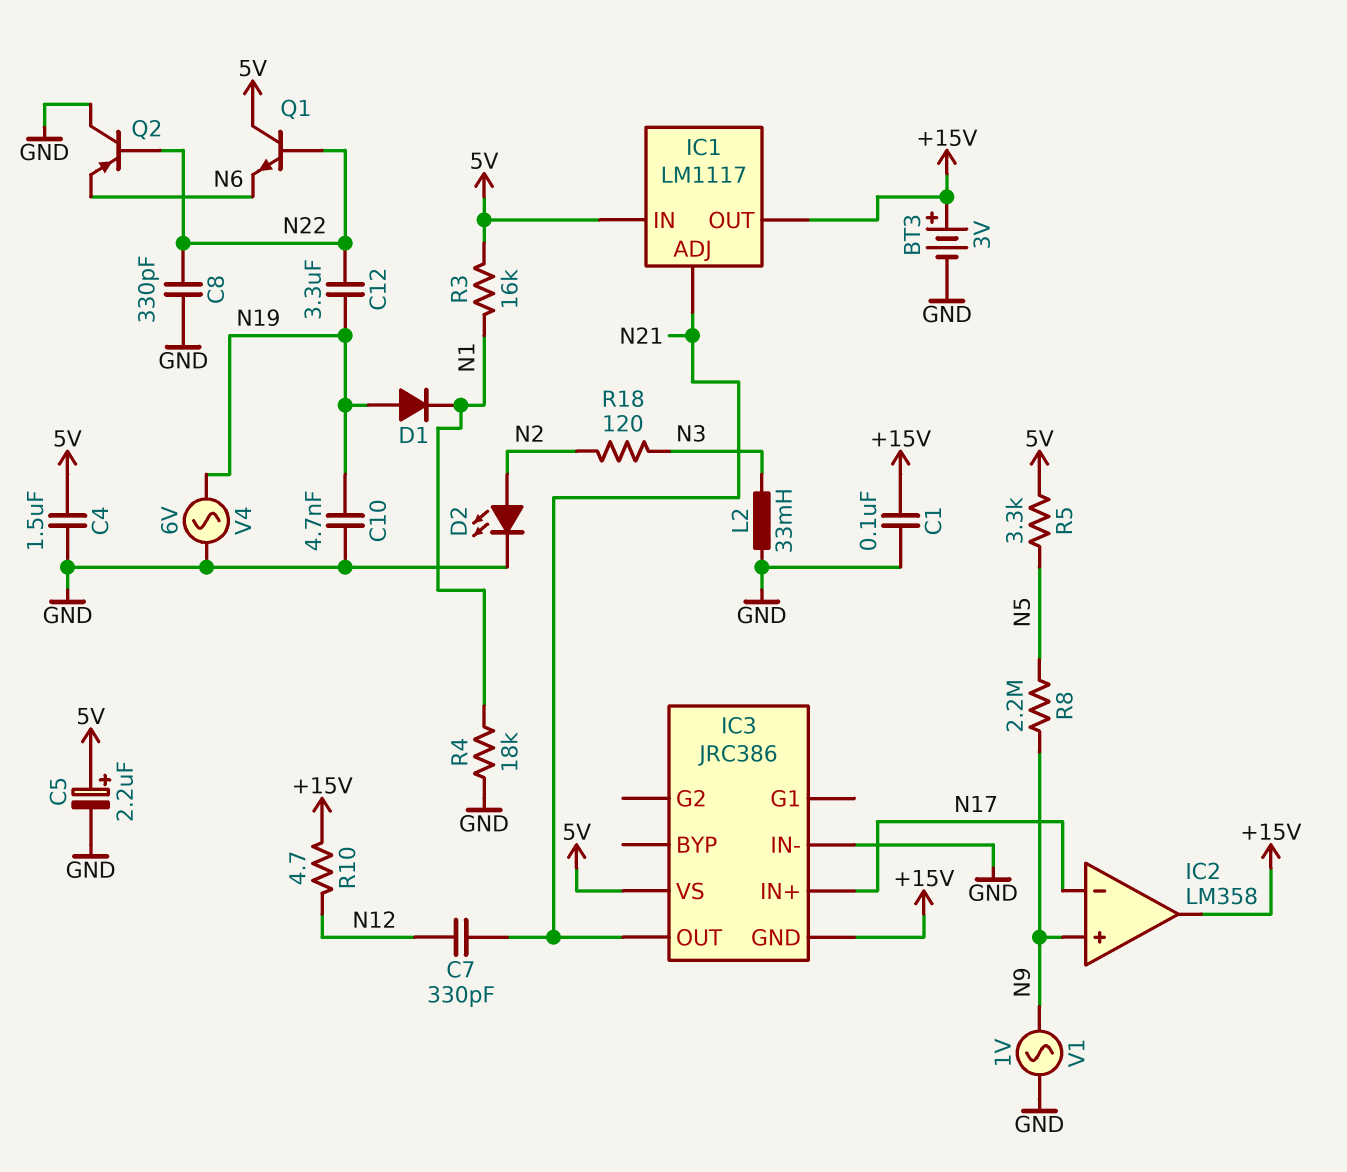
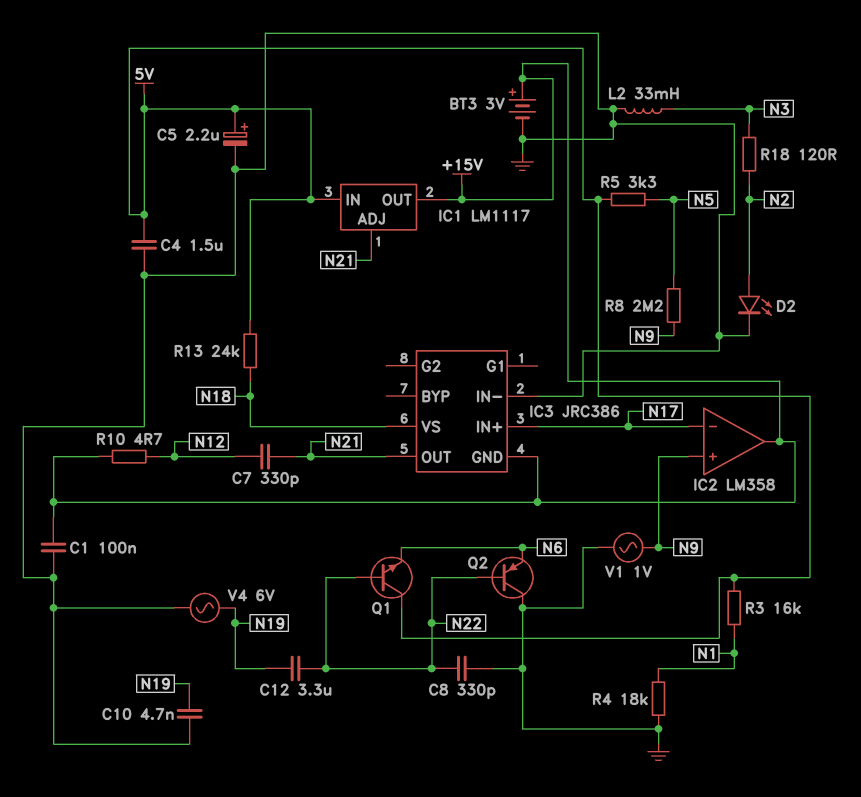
D1: diode (A N19, K N1) -> none
IC3 pin VS: 5V -> N18
R13: none -> 24k (5V, N18)

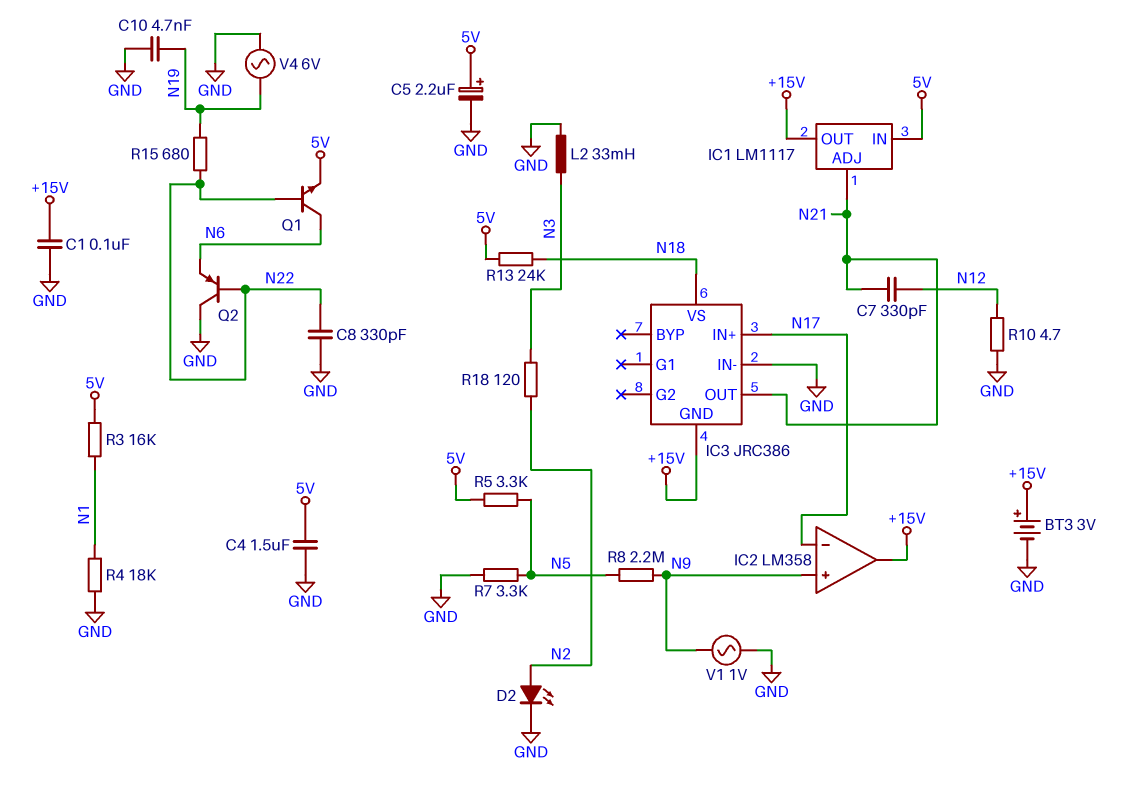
C12: 3.3uF (N19, N22) -> none
Q1: NPN (B N22, C 5V, E N6) -> NPN (B N22, C N6, E 5V)
R7: none -> 3.3k (GND, N5)
R10: 4.7 (+15V, N12) -> 4.7 (GND, N12)
R15: none -> 680 (N19, N22)

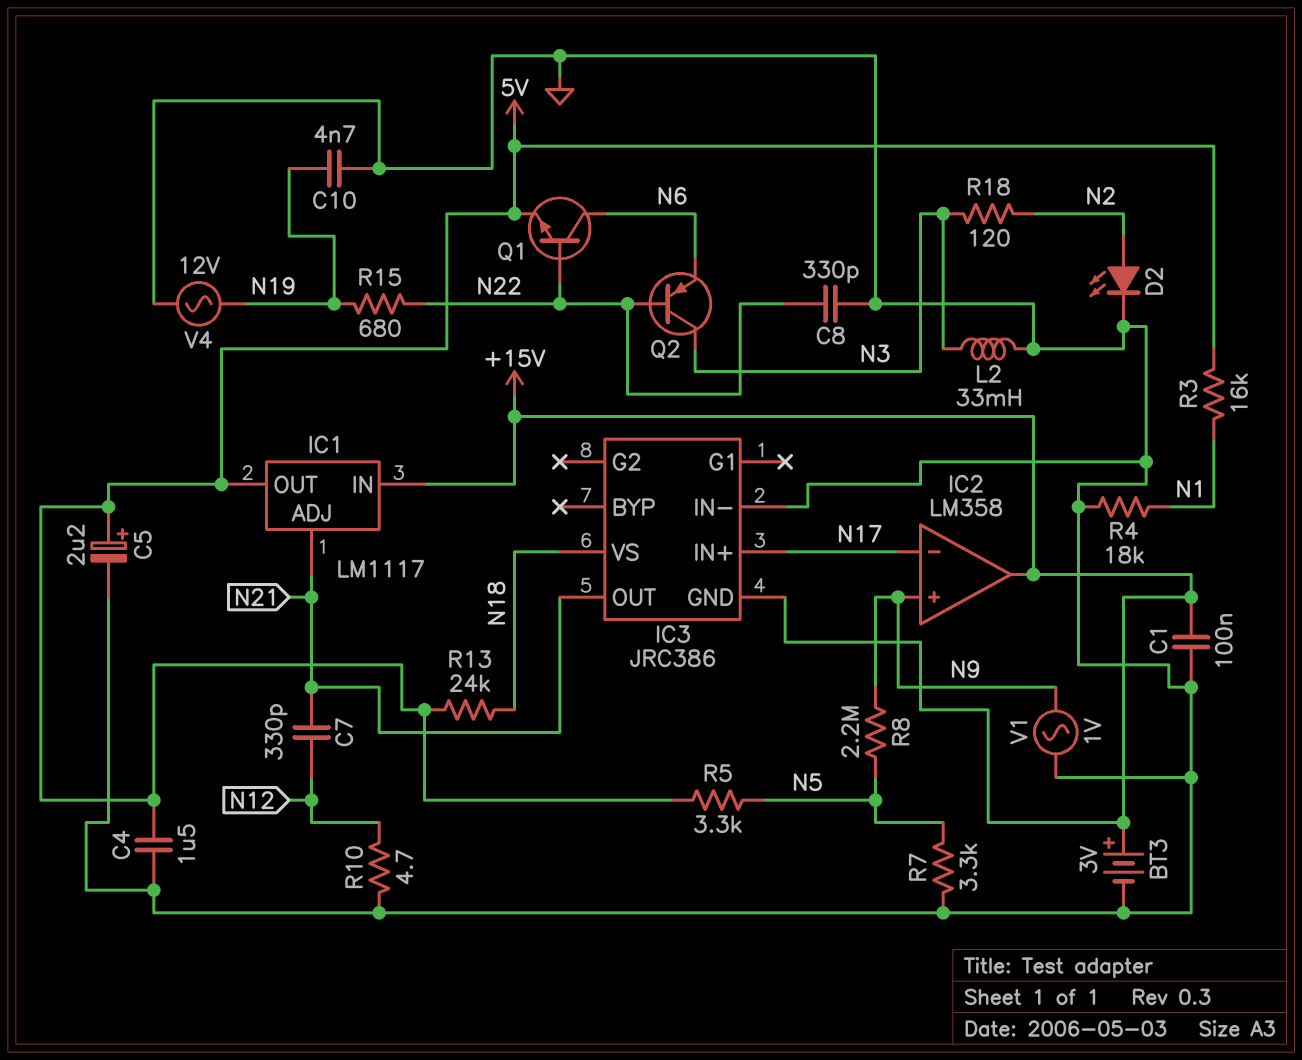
IC1 pin IN: 5V -> +15V
IC1 pin OUT: +15V -> 5V
Q2: PNP (B N22, C GND, E N6) -> PNP (B N22, C N3, E N6)
V4: AC 6V (GND, N19) -> AC 12V (GND, N19)

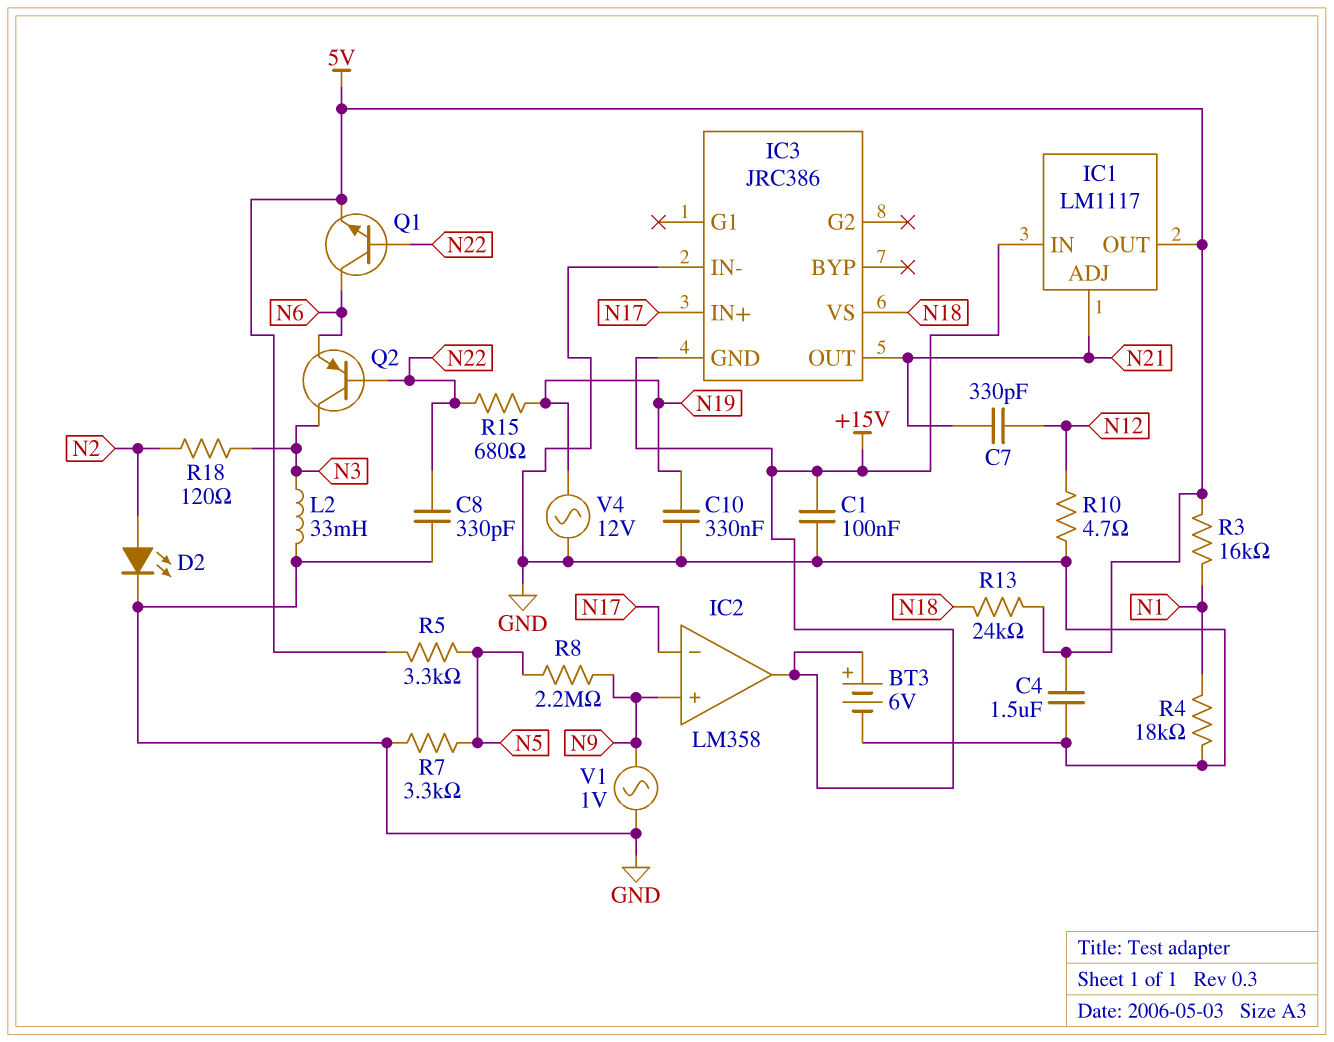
BT3: 3V (plus +15V, minus GND) -> 6V (plus +15V, minus GND)
C5: 2.2uF (plus 5V, minus GND) -> none
C10: 4.7nF (GND, N19) -> 330nF (GND, N19)

